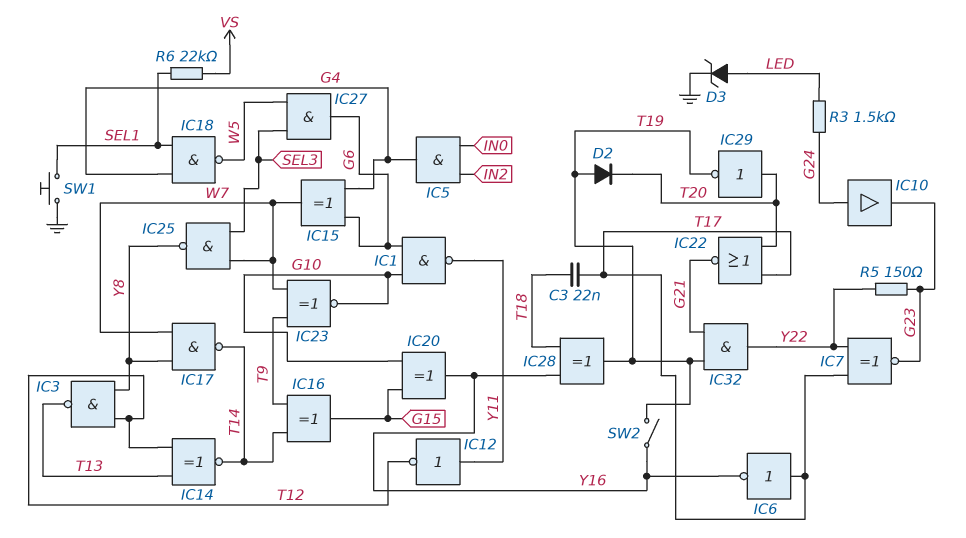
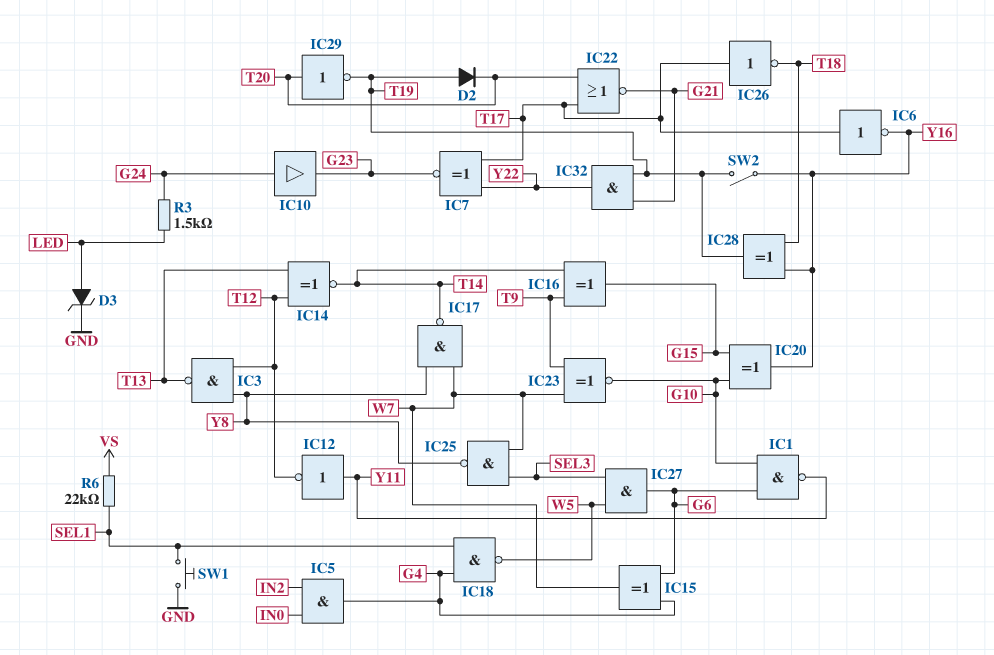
C3: 22nF (T17, T18) -> none
IC26: none -> NOT (in T17, out T18)
R5: 150 (G23, Y22) -> none

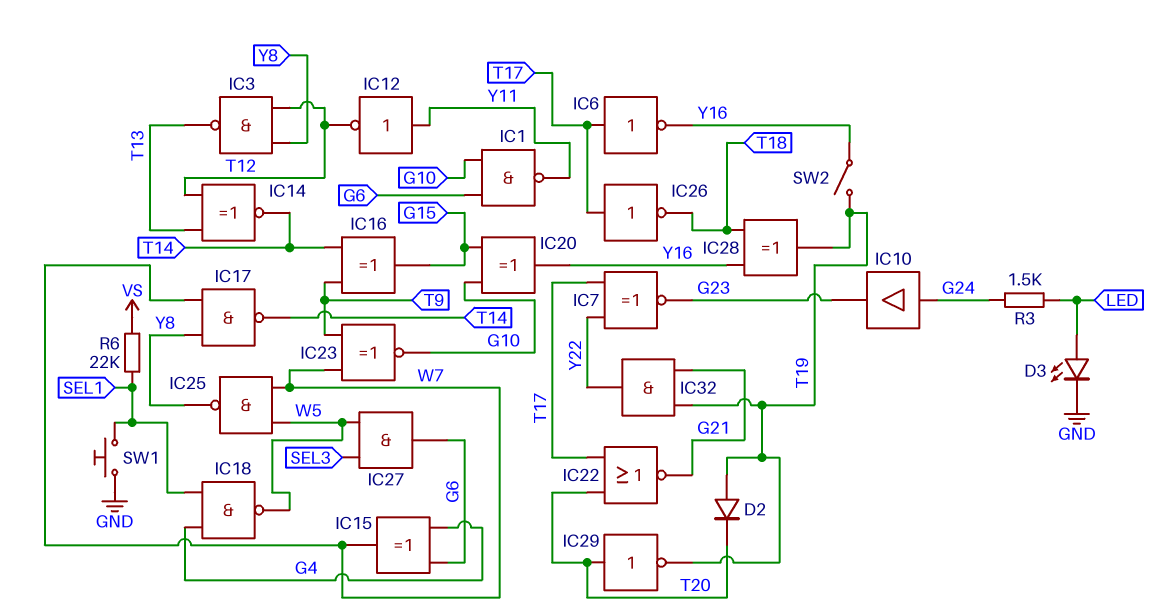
D3: zener (A LED, K GND) -> LED (A LED, K GND)
IC5: AND (in IN0, in IN2, out G4) -> none
IC25: NAND (in SEL3, in W7, out Y8) -> NAND (in W5, in W7, out Y8)

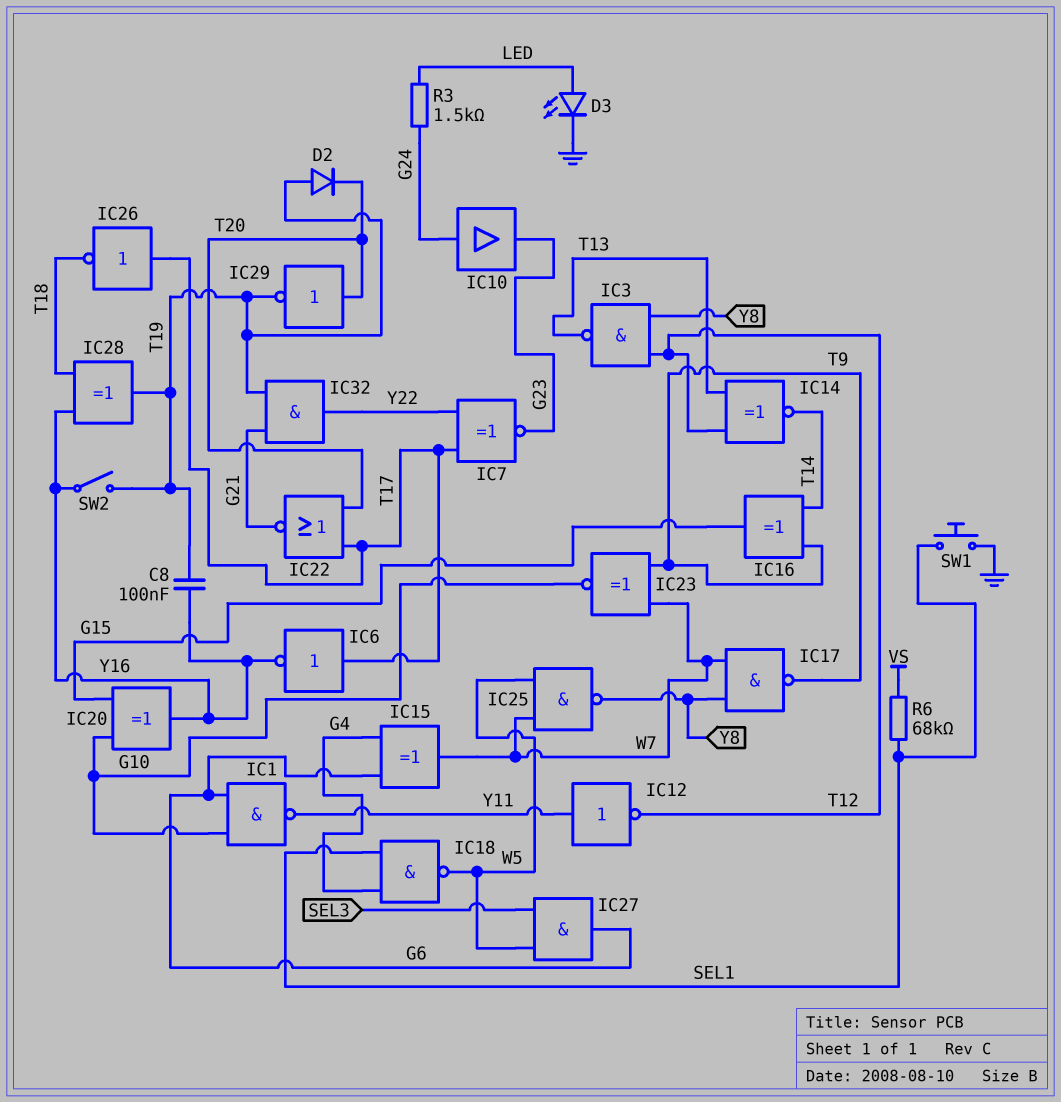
C8: none -> 100nF (T19, Y16)
IC17: NAND (in W7, in Y8, out T14) -> NAND (in W7, in Y8, out T9)
R6: 22k (SEL1, VS) -> 68k (SEL1, VS)

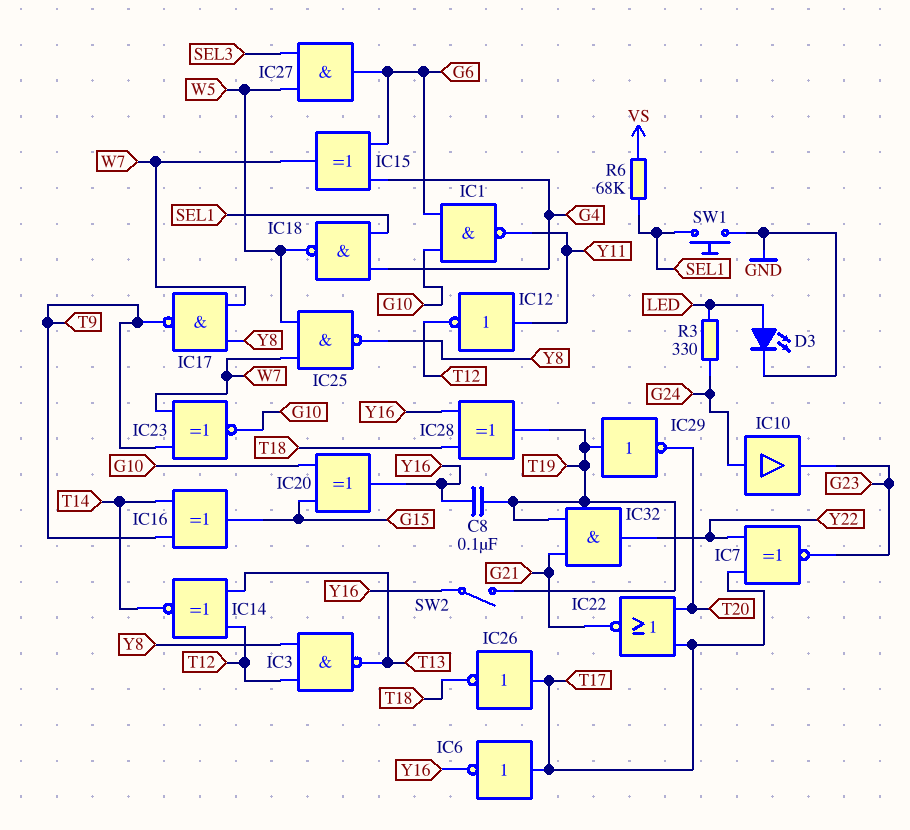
D2: diode (A T19, K T20) -> none
IC29: NOT (in T20, out T19) -> NOT (in T19, out T20)
R3: 1.5k (G24, LED) -> 330 (G24, LED)

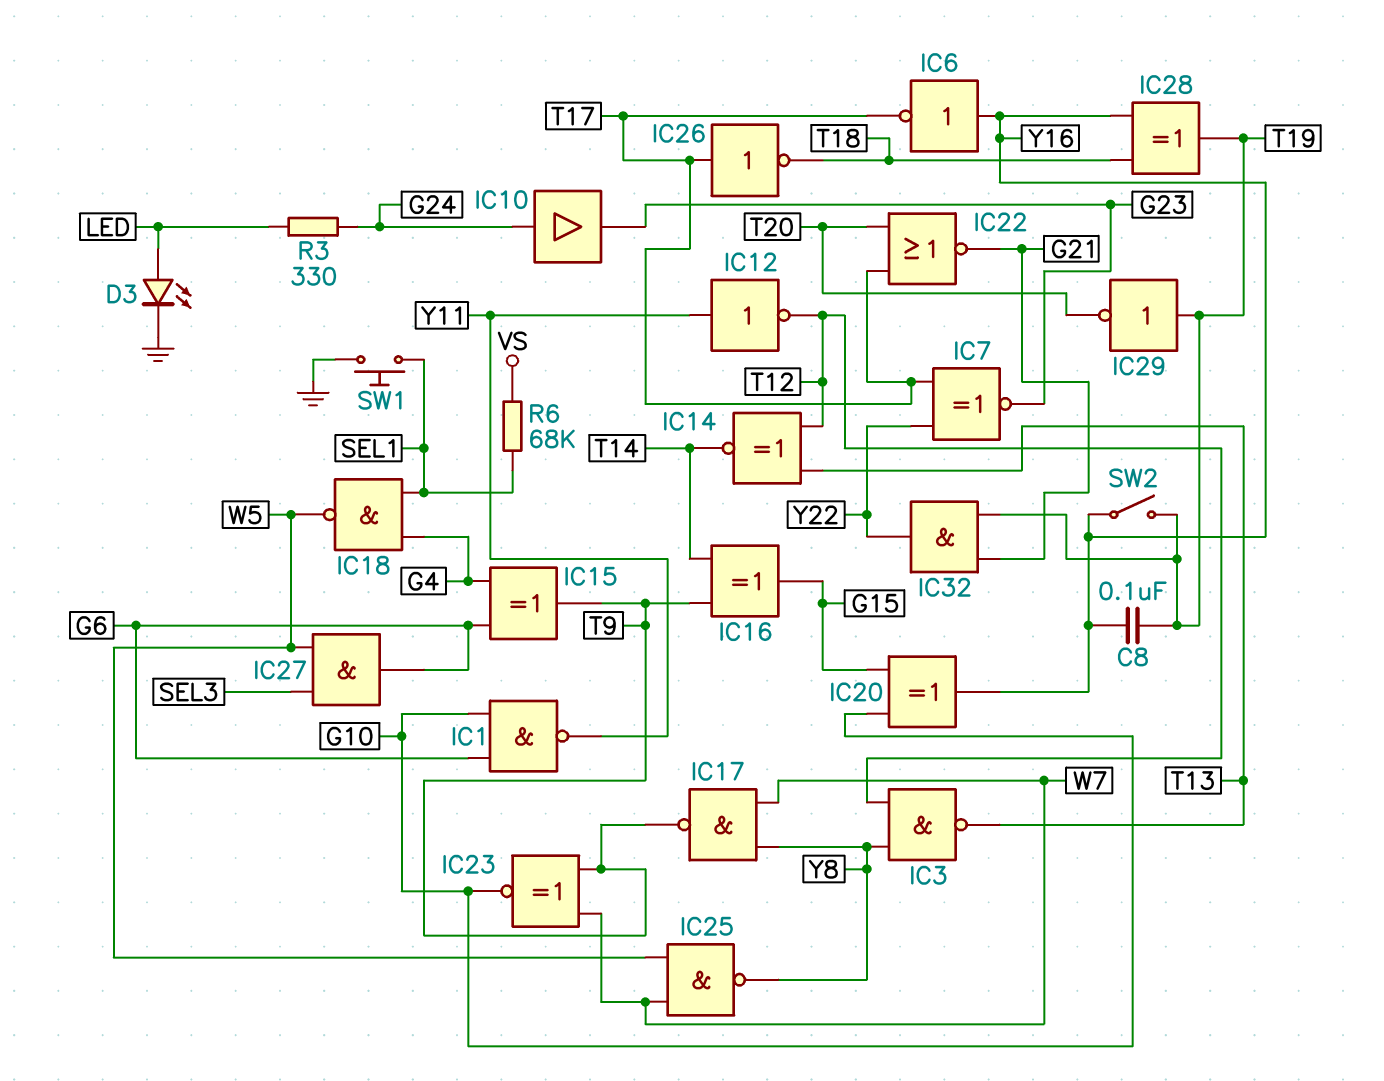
IC6: NOT (in T17, out Y16) -> NOT (in Y16, out T17)
IC15: XOR (in G4, in G6, out W7) -> XOR (in G4, in G6, out T9)

